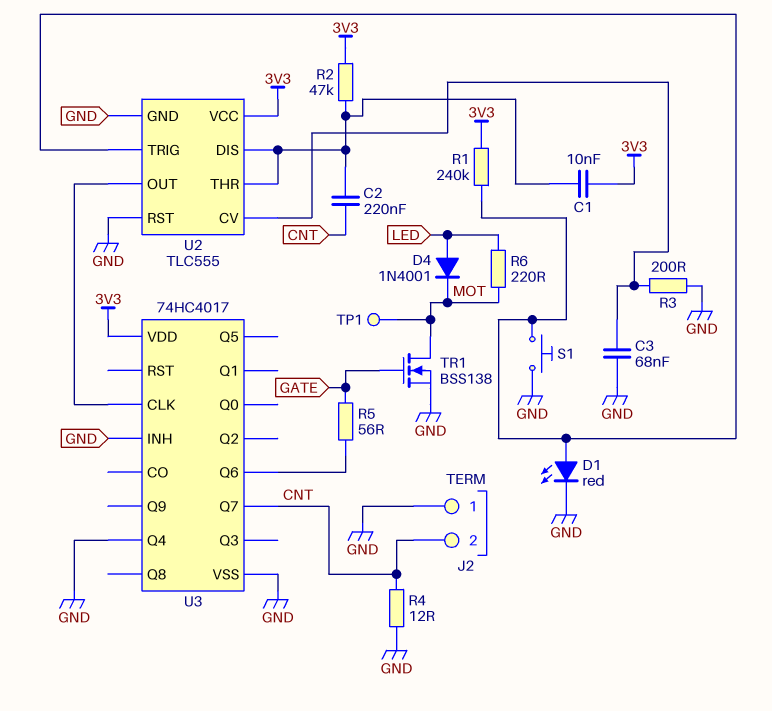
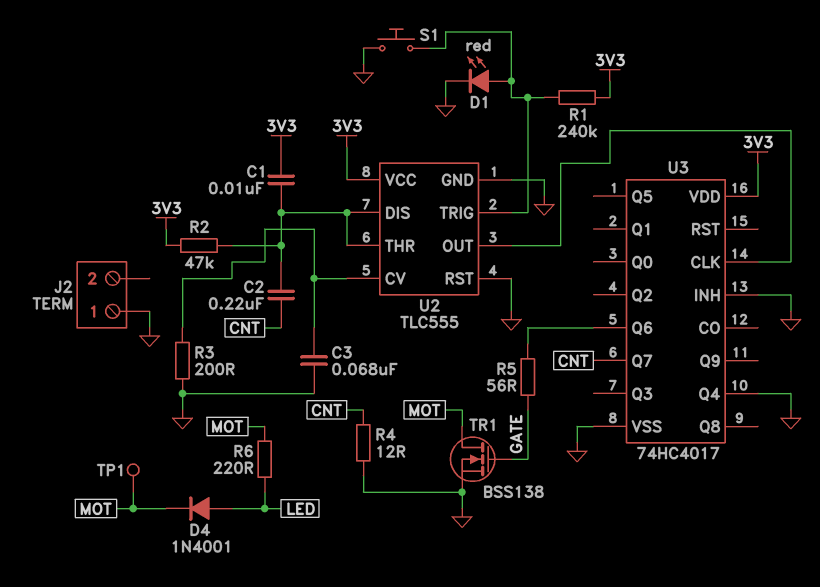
J2 pin 2: CNT -> none

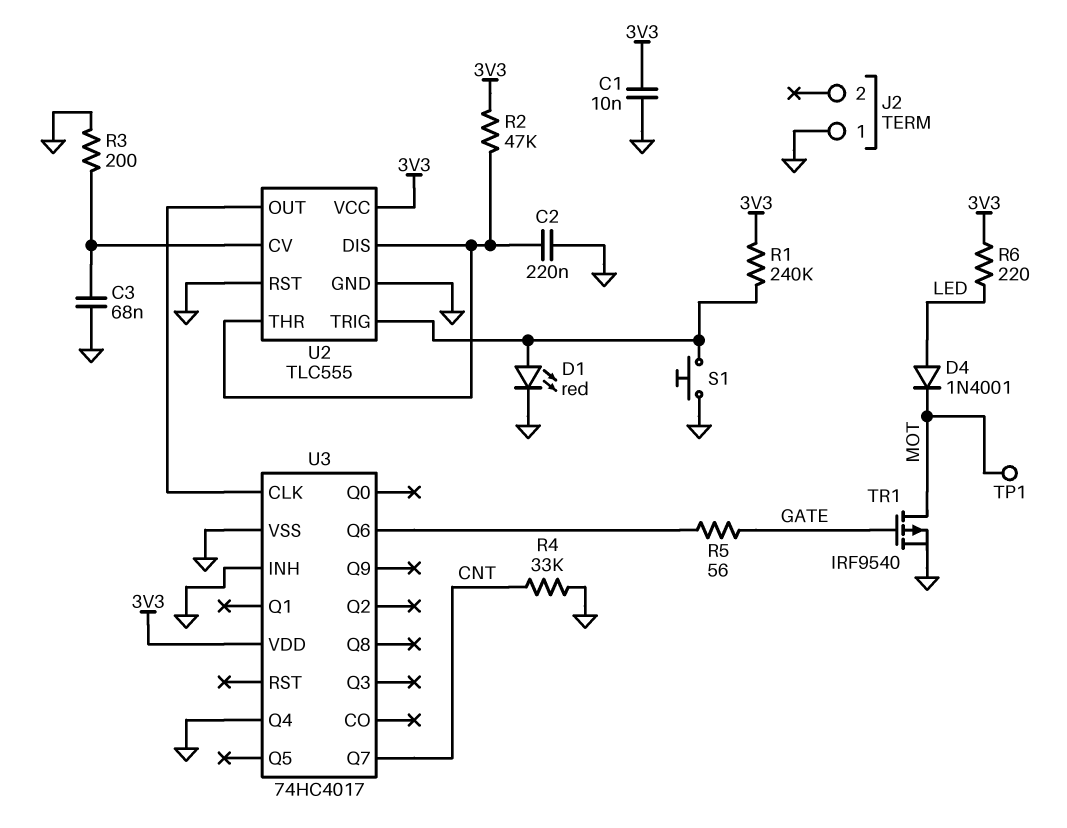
C1: 10nF (3V3, U2/DIS) -> 10nF (3V3, GND)
C2: 220nF (CNT, U2/DIS) -> 220nF (GND, U2/DIS)
R4: 12 (CNT, GND) -> 33k (CNT, GND)
R6: 220 (LED, MOT) -> 220 (3V3, LED)
TR1: NMOS BSS138 (G GATE, D MOT, S GND) -> PMOS IRF9540 (G GATE, D MOT, S GND)

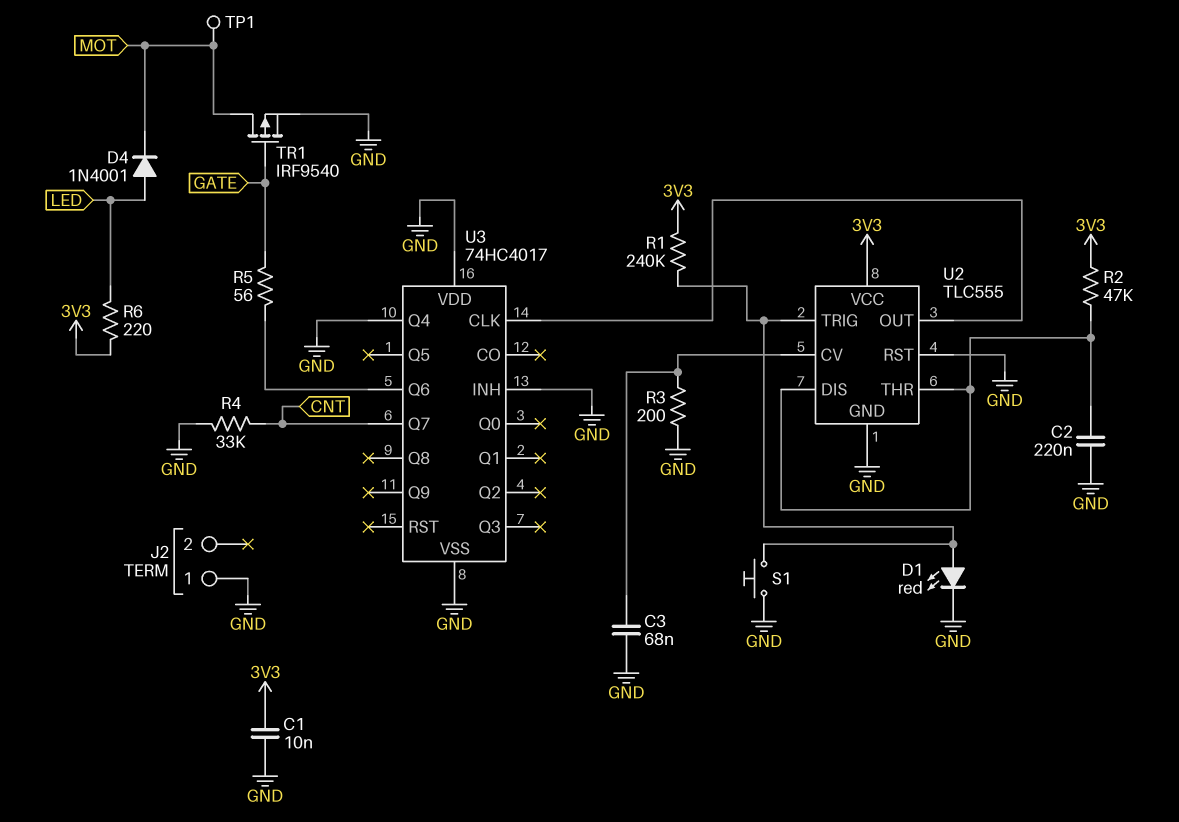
U3 pin VDD: 3V3 -> GND

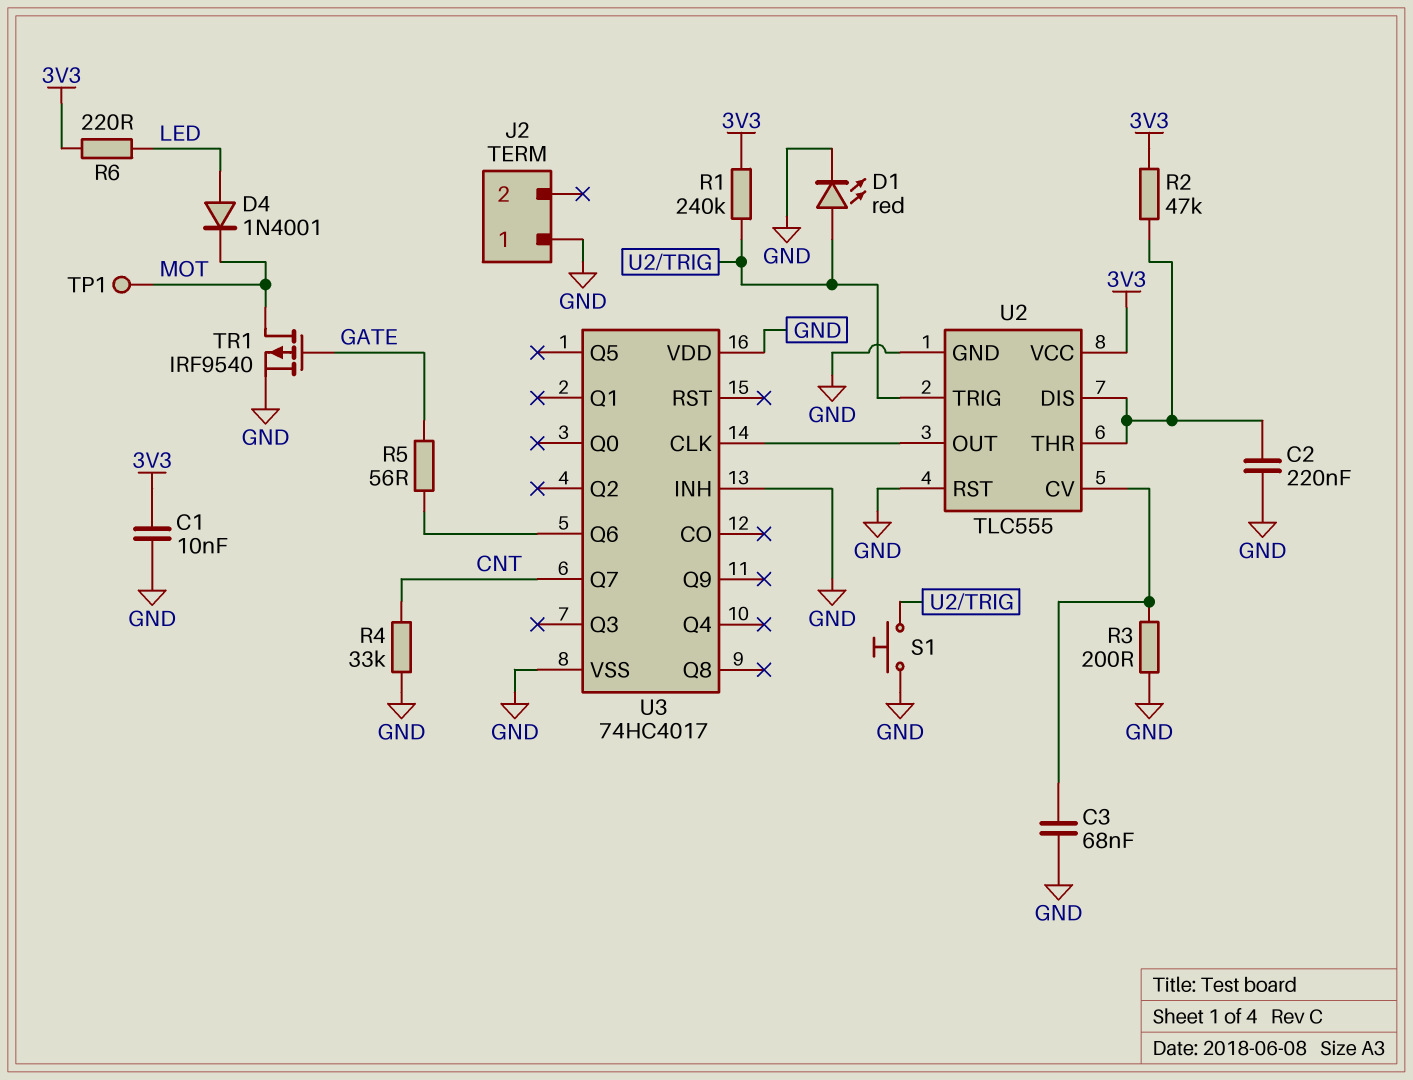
U3 pin Q4: GND -> none

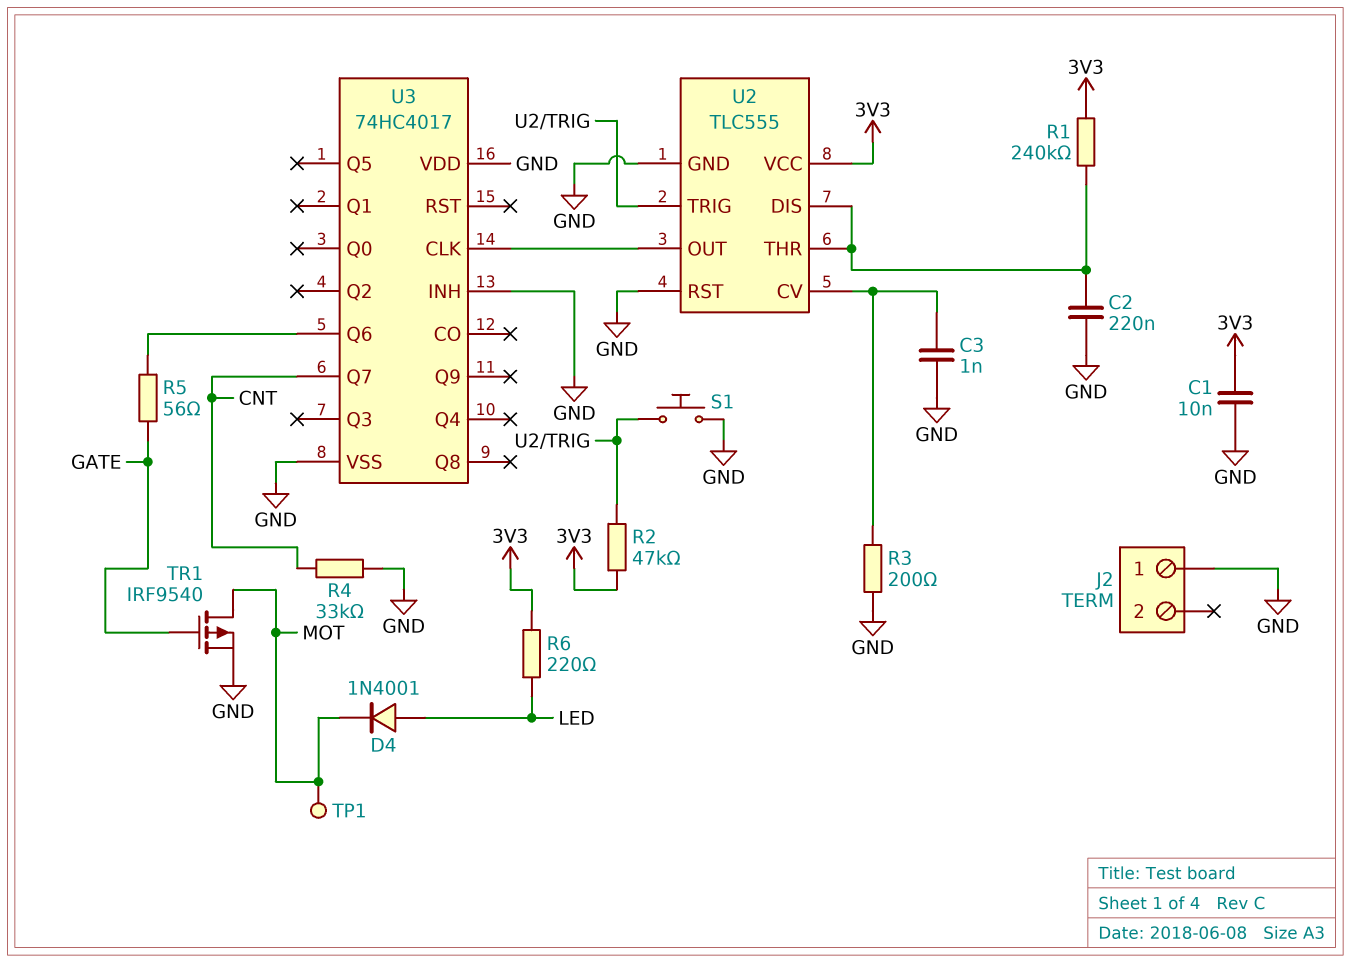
C3: 68nF (GND, U2/CV) -> 1nF (GND, U2/CV)
D1: LED red (A U2/TRIG, K GND) -> none
R1: 240k (3V3, U2/TRIG) -> 240k (3V3, U2/DIS)
R2: 47k (3V3, U2/DIS) -> 47k (3V3, U2/TRIG)

